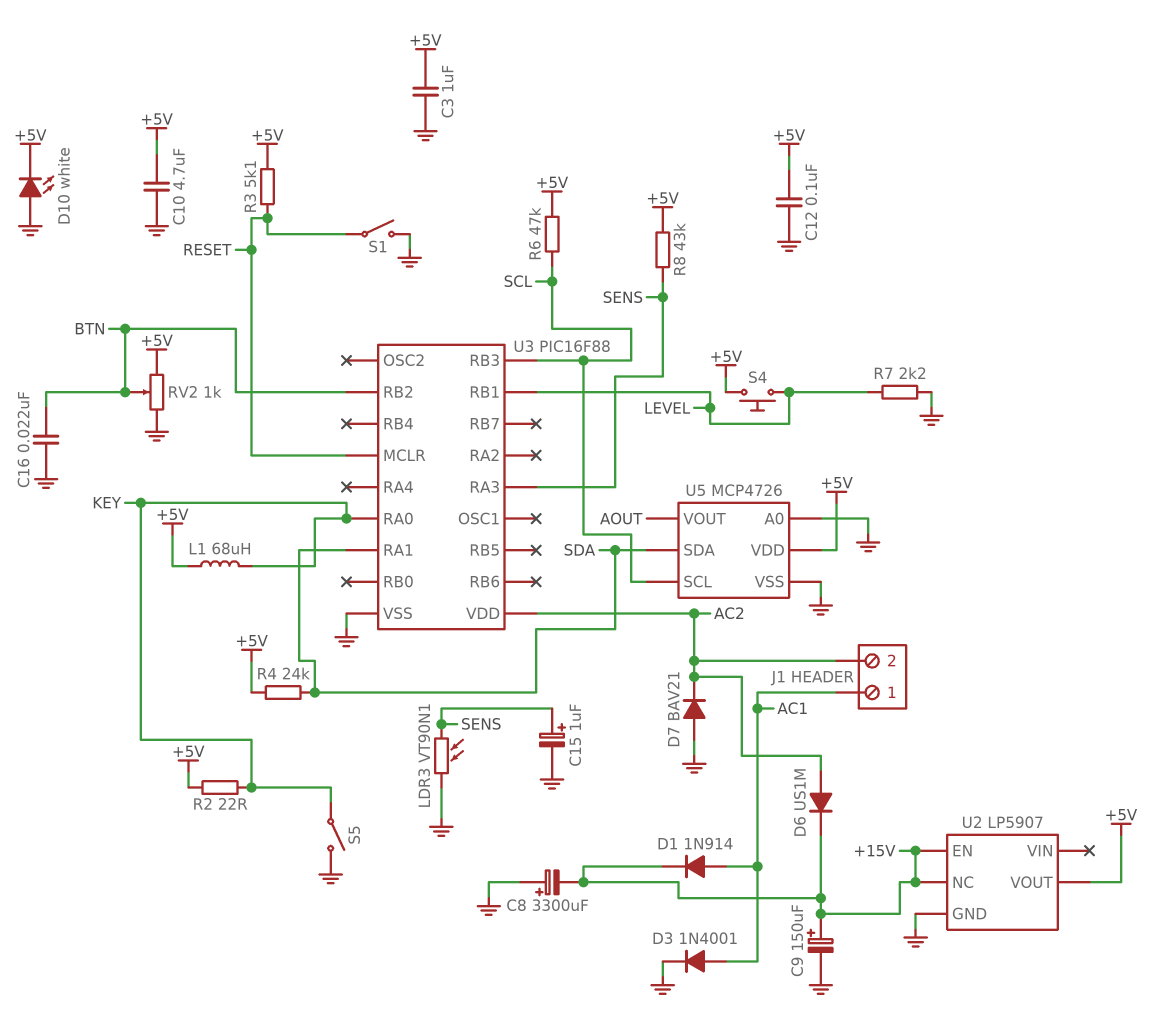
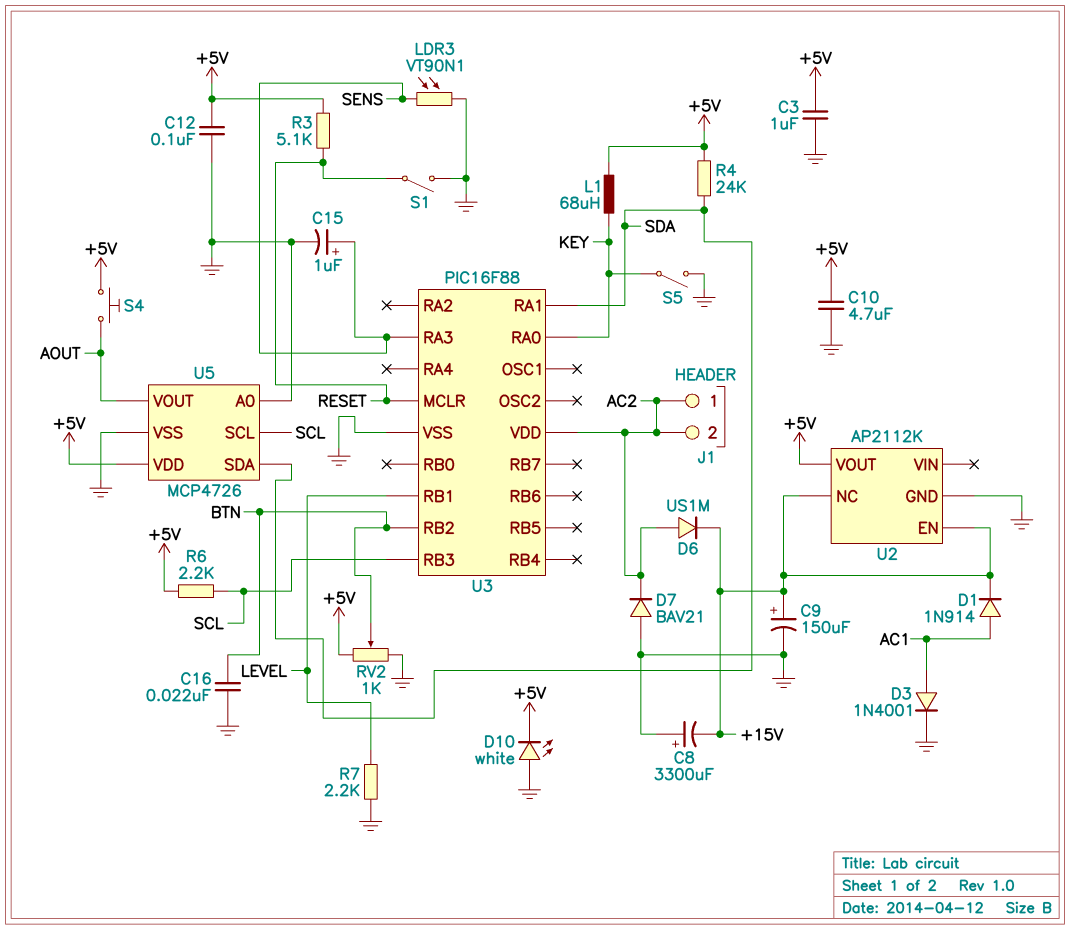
J1 pin 1: AC1 -> AC2
R2: 22 (+5V, KEY) -> none
R6: 47k (+5V, SCL) -> 2.2k (+5V, SCL)
R8: 43k (+5V, SENS) -> none
S4: button (+5V, LEVEL) -> button (+5V, AOUT)
U2: LP5907 -> AP2112K

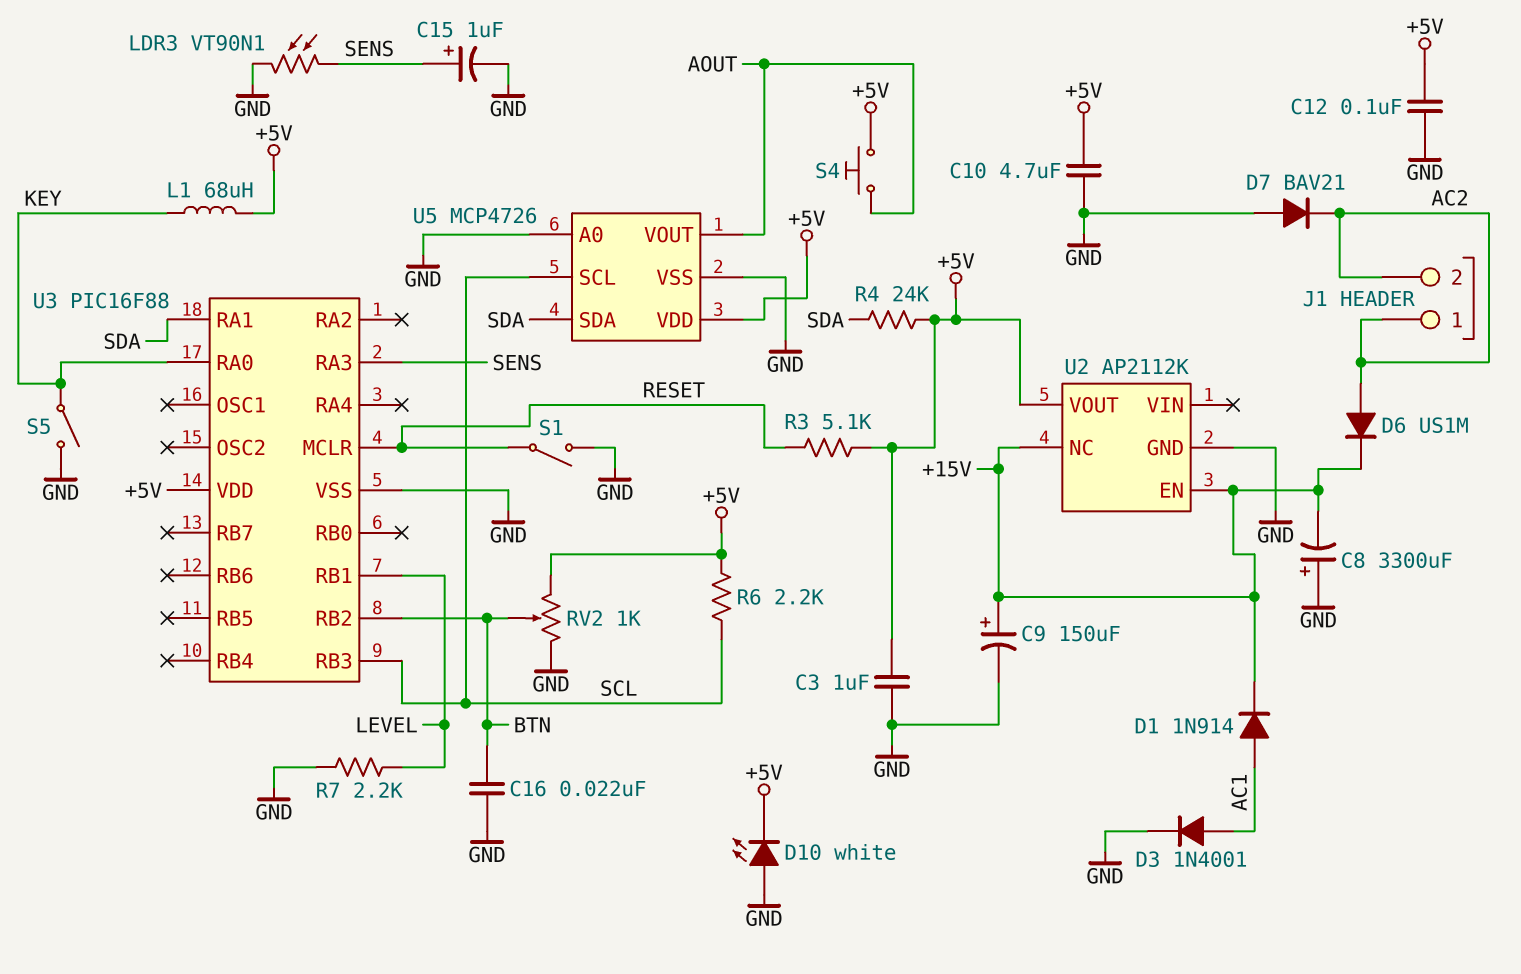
U3 pin VDD: AC2 -> +5V

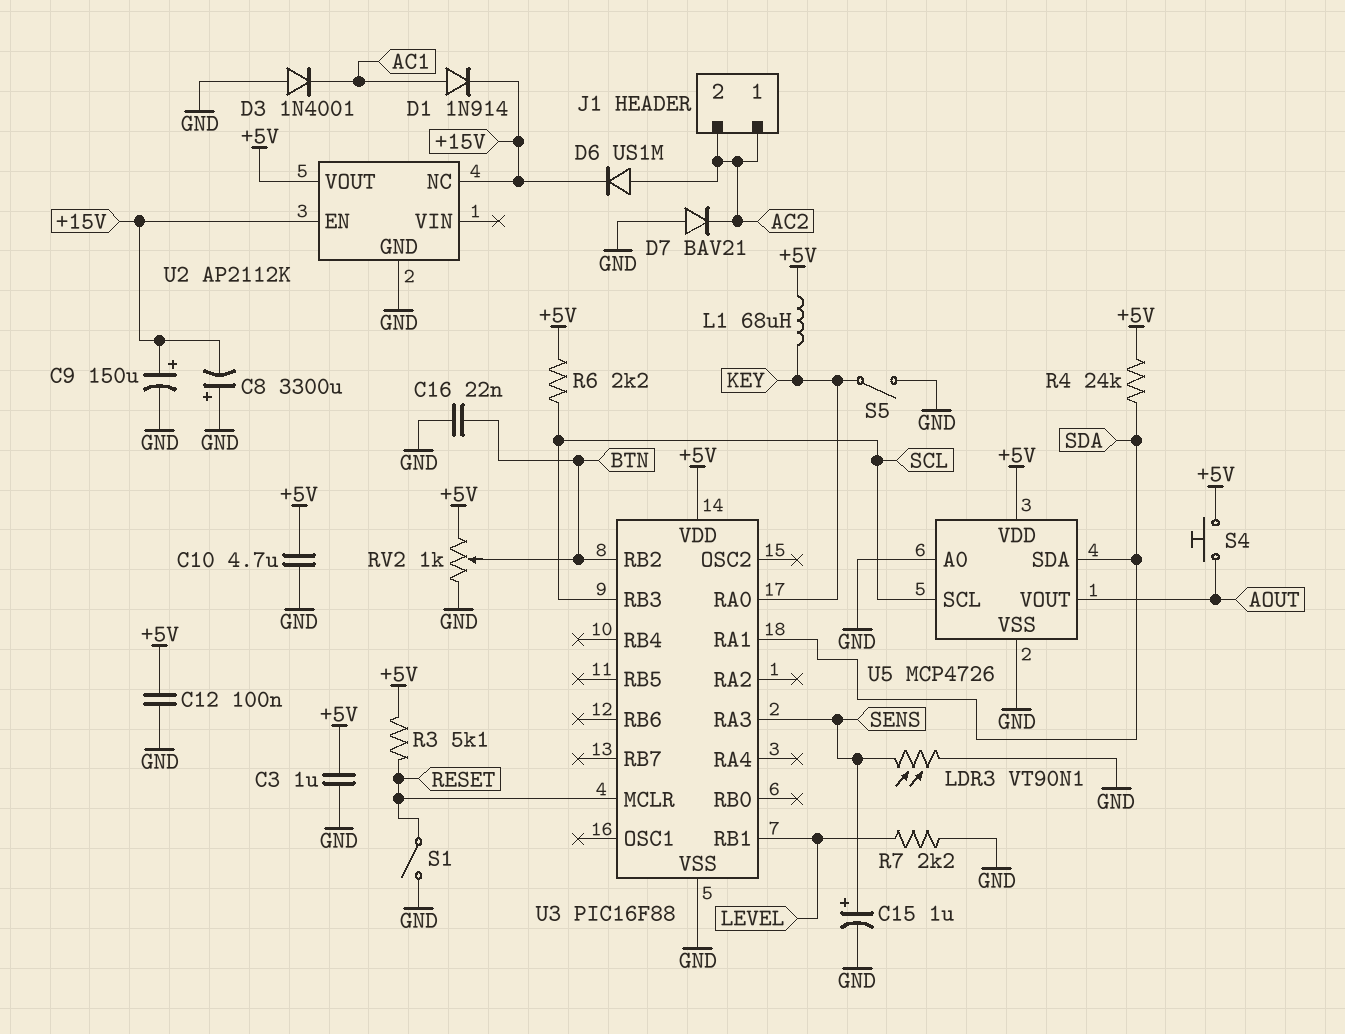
D3: diode 1N4001 (A AC1, K GND) -> diode 1N4001 (A GND, K AC1)
D10: LED white (A GND, K +5V) -> none

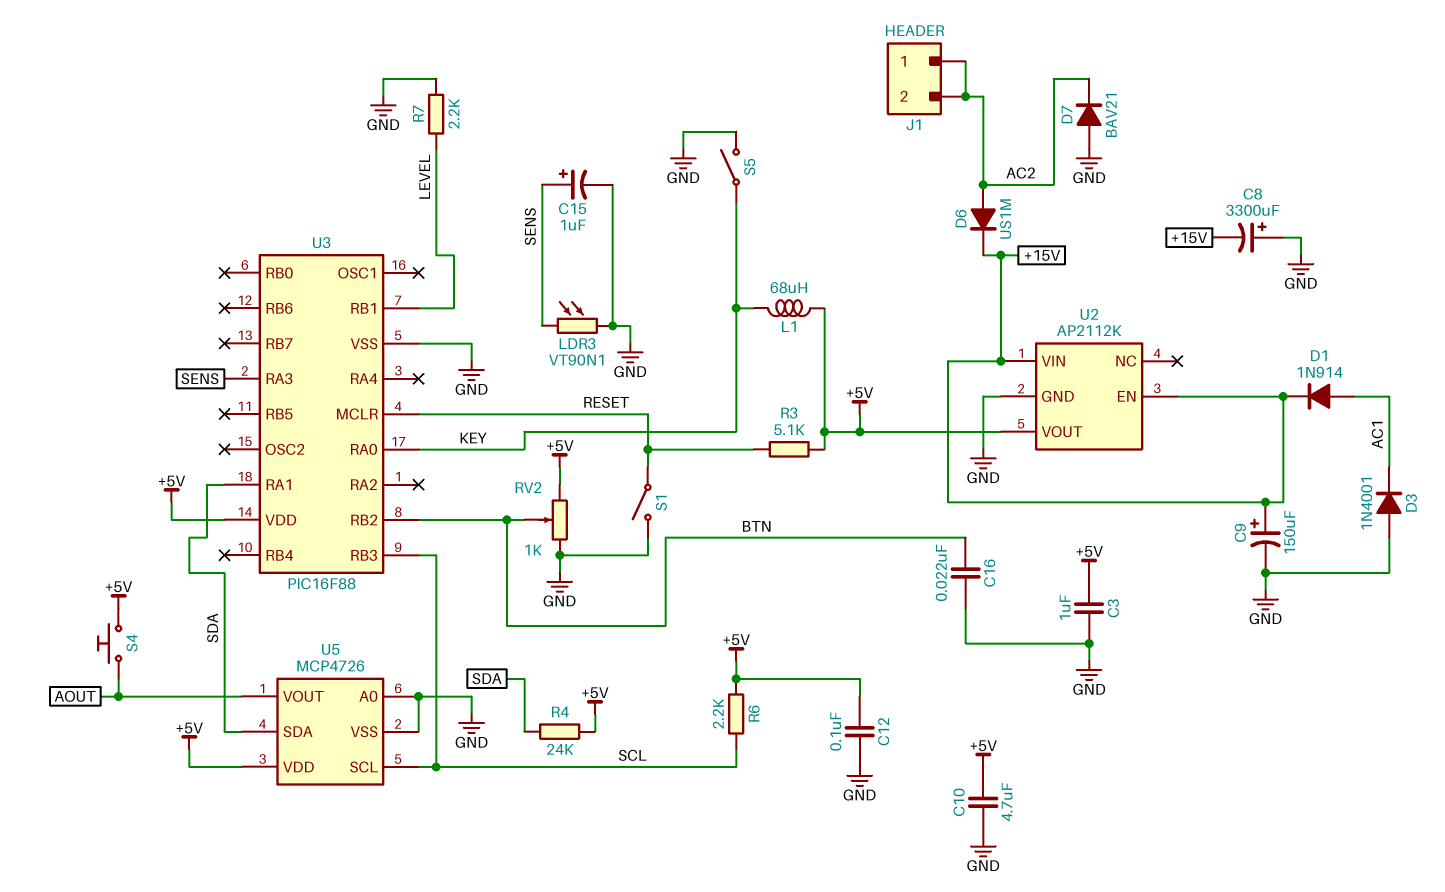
U2 pin NC: +15V -> none
U2 pin VIN: none -> +15V

